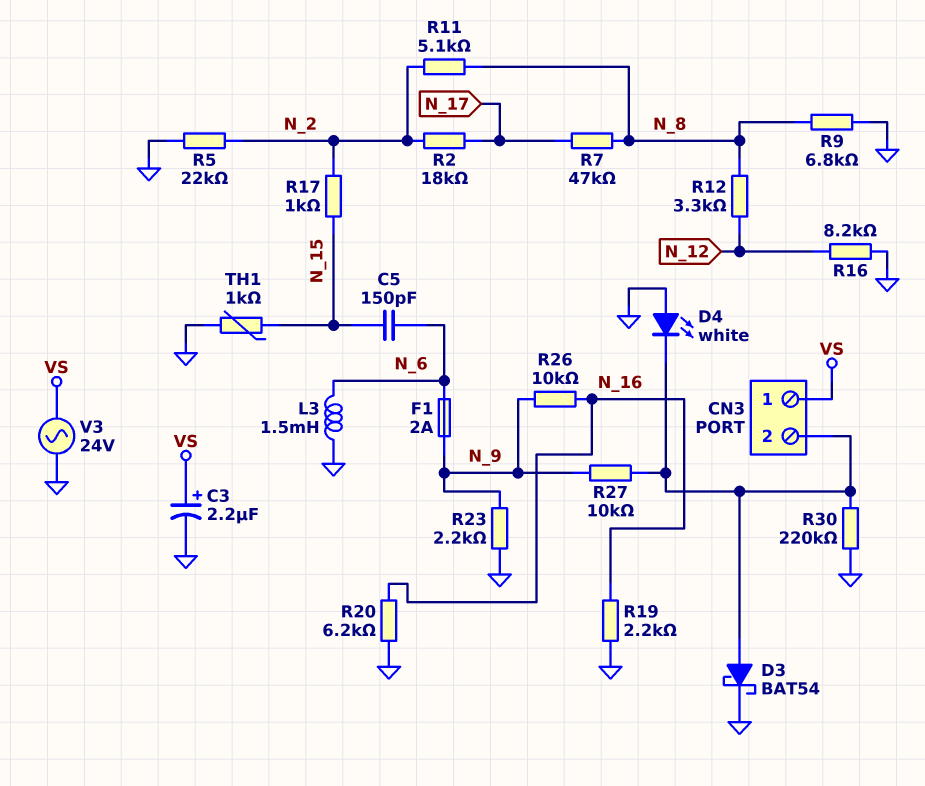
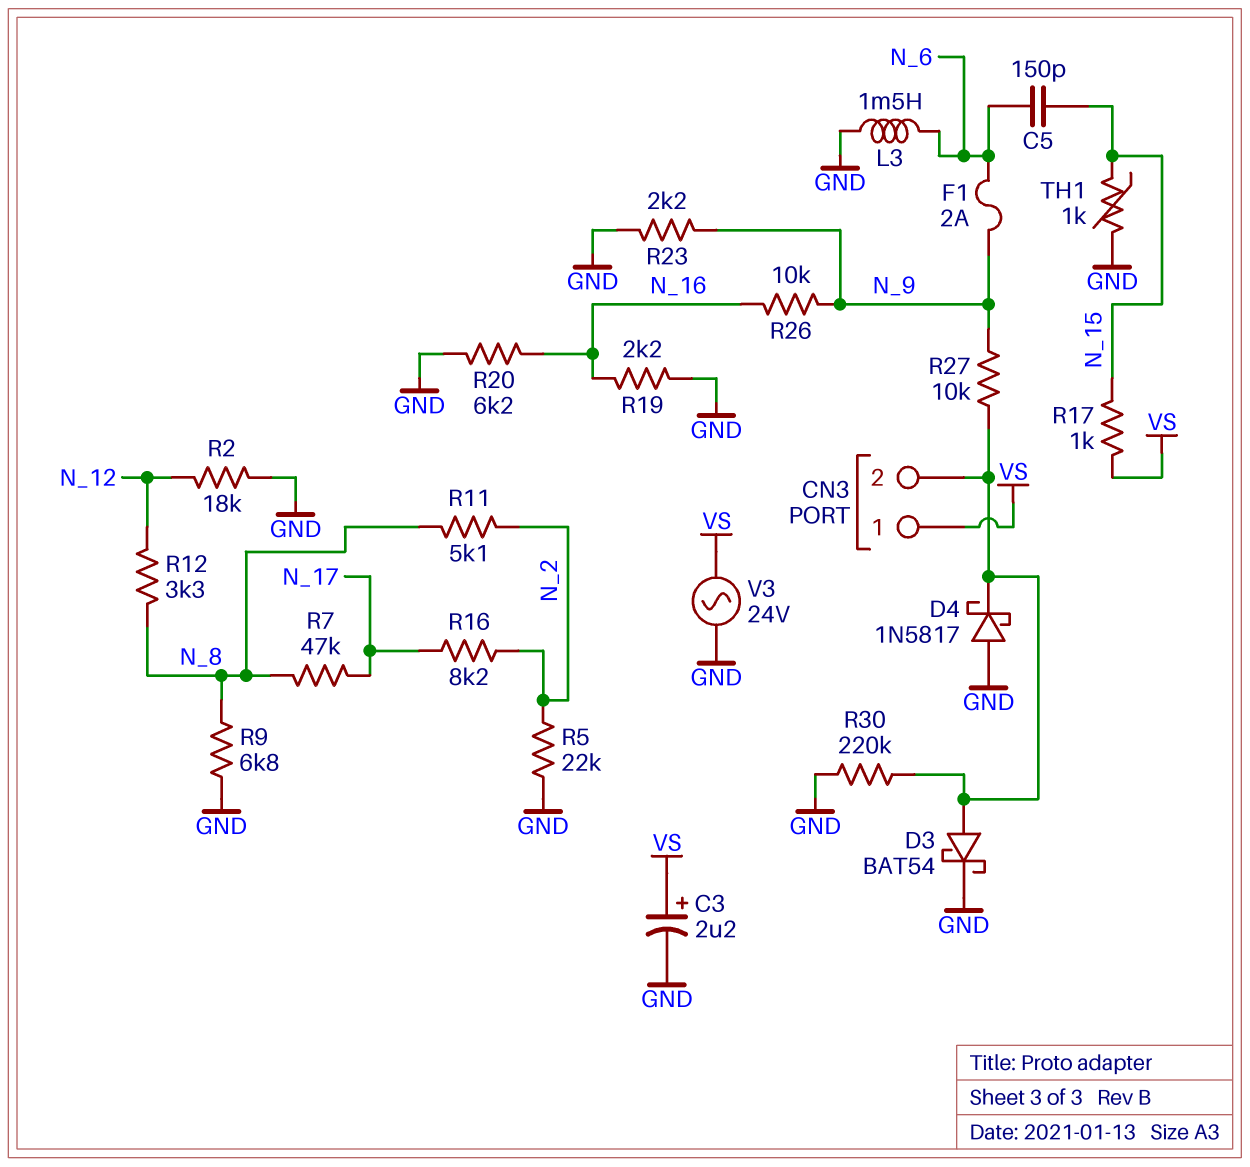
D4: LED white (A GND, K CN3/2) -> schottky 1N5817 (A GND, K CN3/2)
R2: 18k (N_2, N_17) -> 18k (GND, N_12)
R16: 8.2k (GND, N_12) -> 8.2k (N_2, N_17)
R17: 1k (N_2, N_15) -> 1k (N_15, VS)

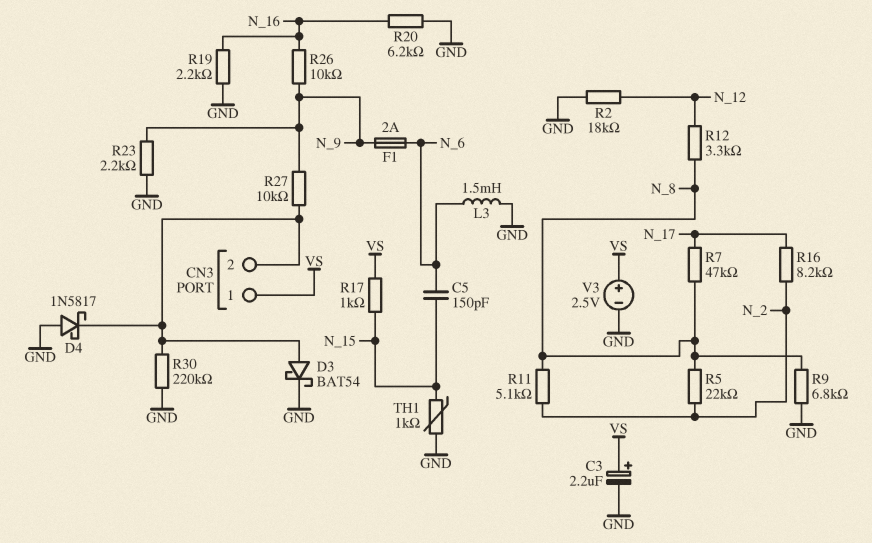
R5: 22k (GND, N_2) -> 22k (N_2, N_8)
V3: AC 24V (GND, VS) -> 2.5V (plus VS, minus GND)

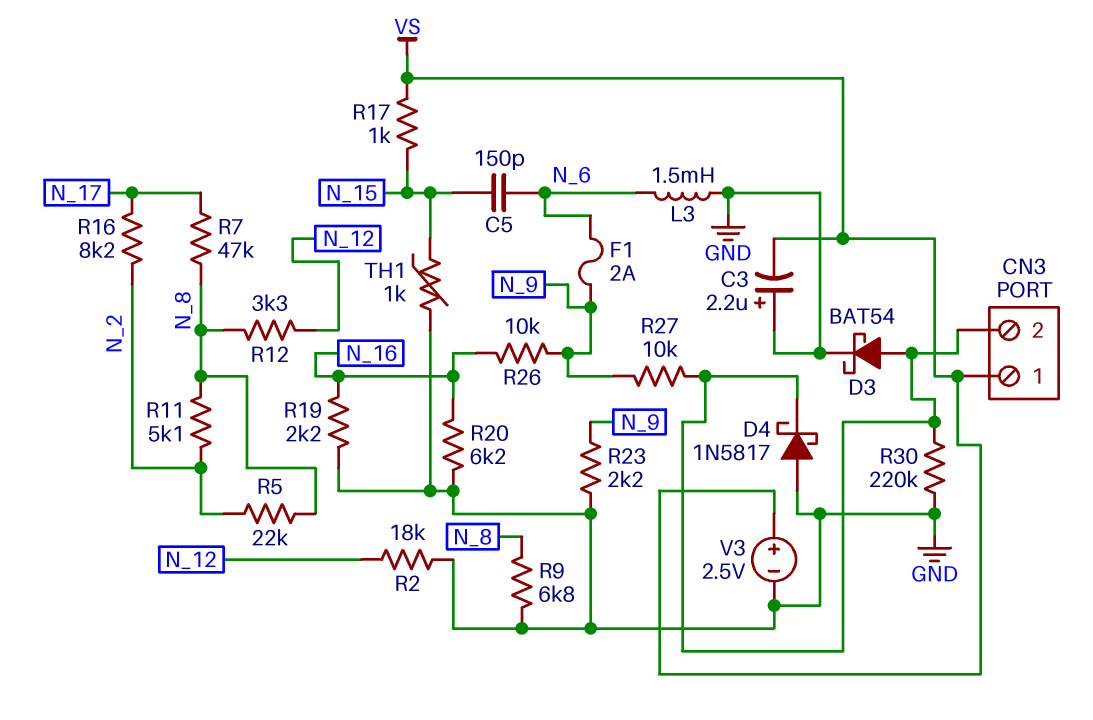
C3: 2.2uF (plus VS, minus GND) -> 2.2uF (plus GND, minus VS)

